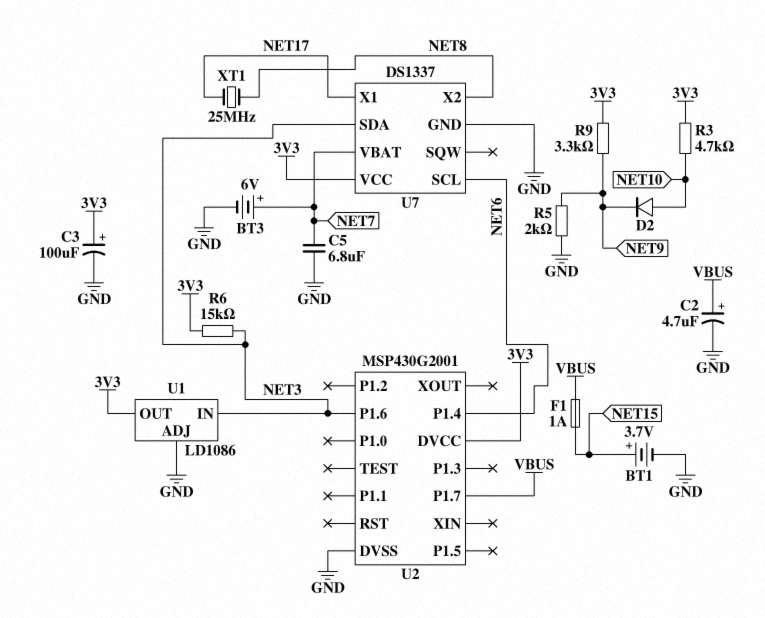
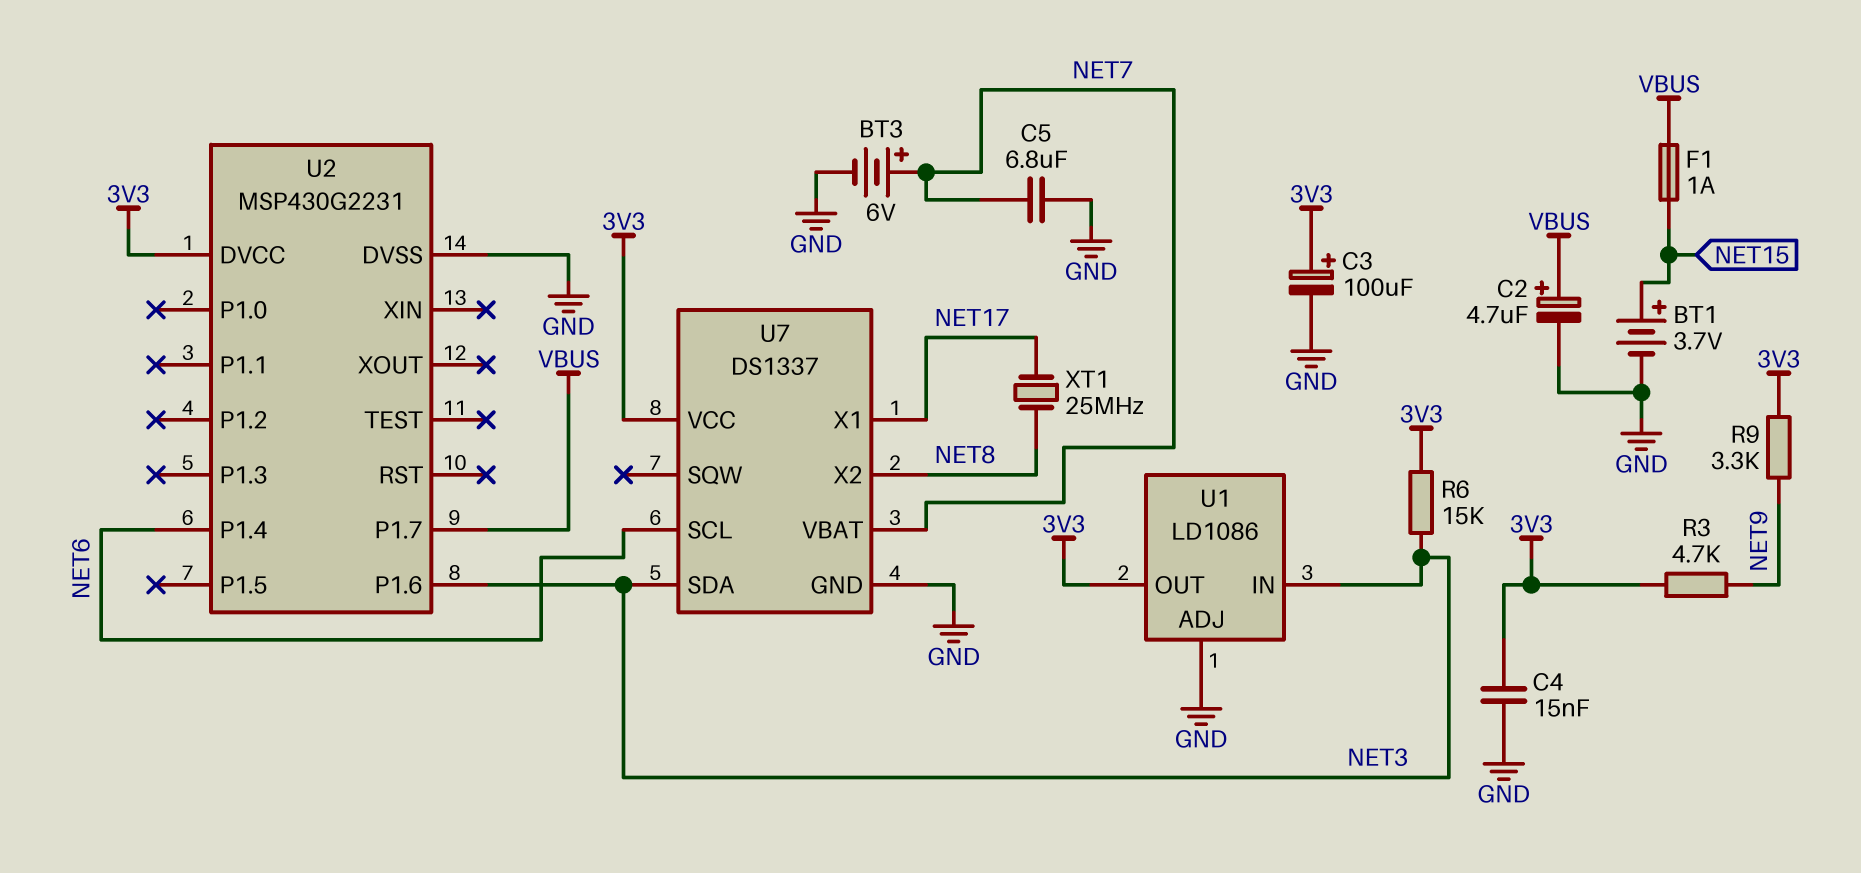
C4: none -> 15nF (3V3, GND)
D2: diode (A NET10, K NET9) -> none
R3: 4.7k (3V3, NET10) -> 4.7k (3V3, NET9)
R5: 2k (GND, NET9) -> none
U2: MSP430G2001 -> MSP430G2231

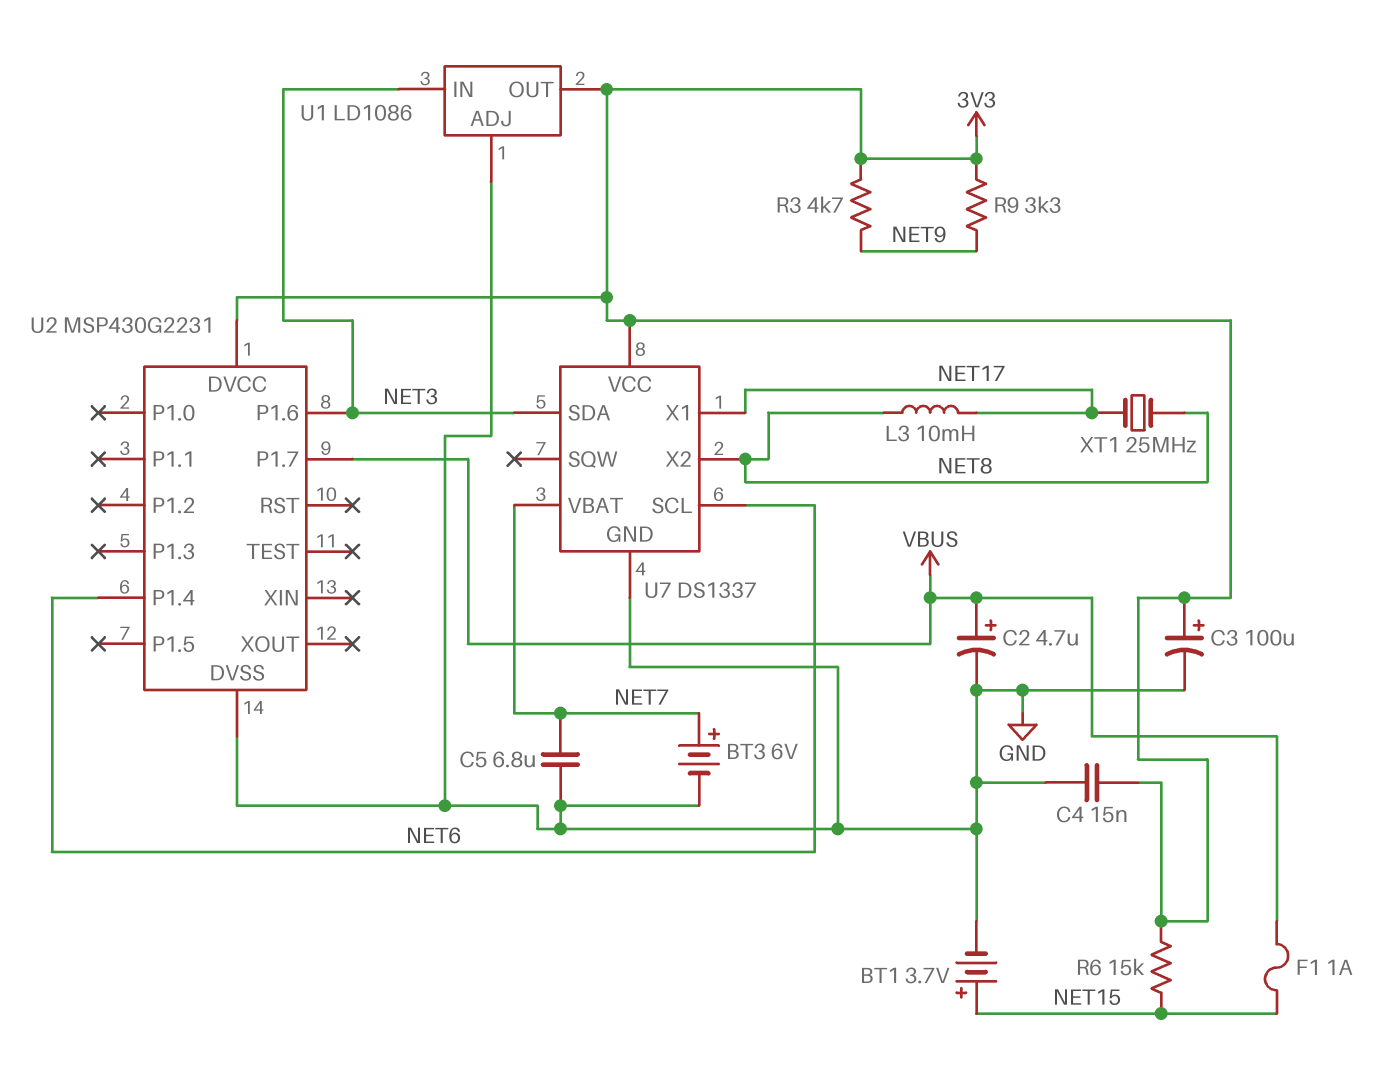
L3: none -> 10mH (NET8, NET17)
R6: 15k (3V3, NET3) -> 15k (3V3, NET15)

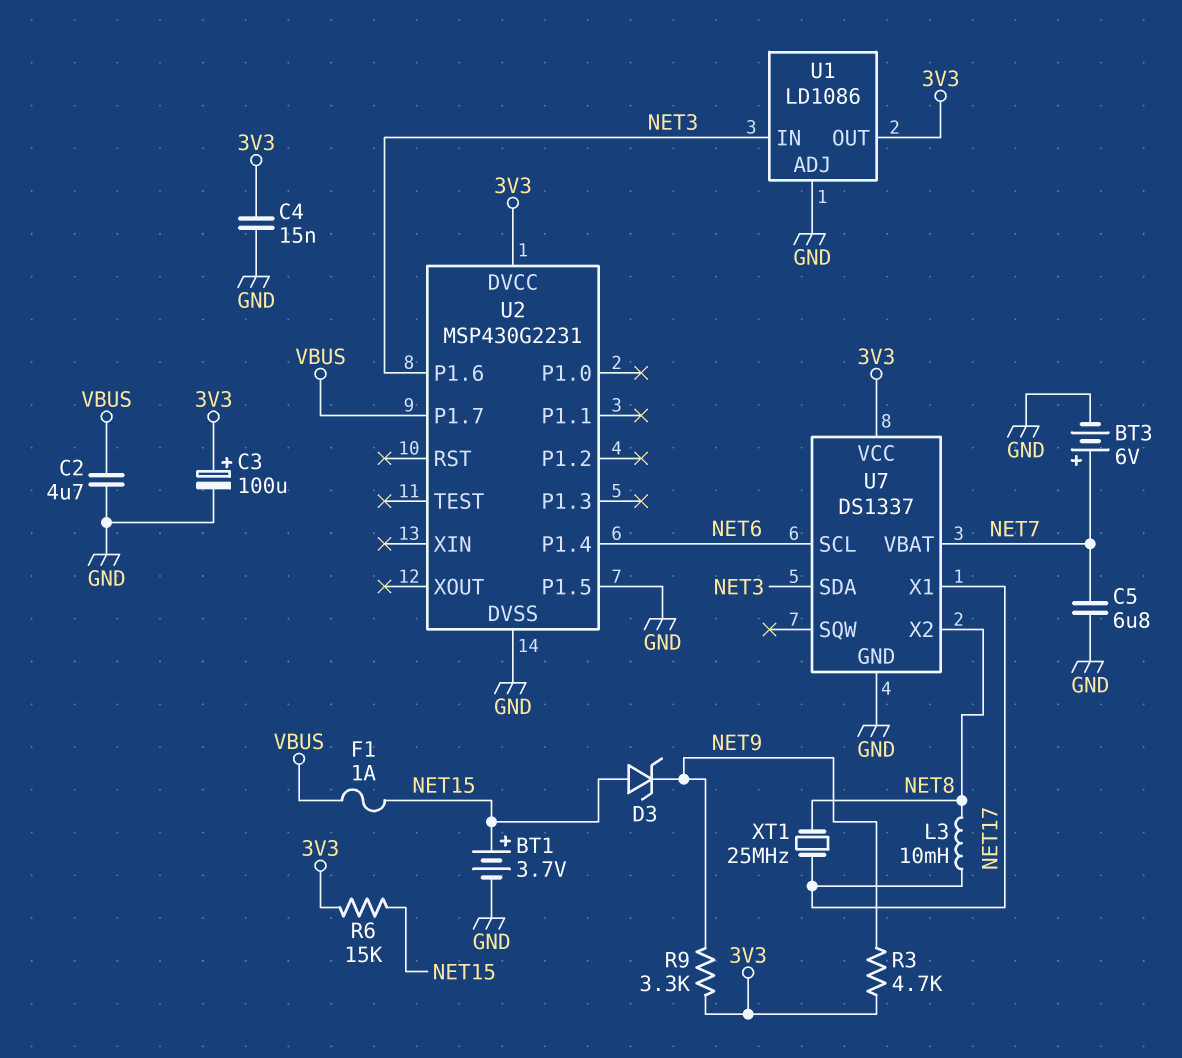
C2: 4.7uF (plus VBUS, minus GND) -> 4.7uF (GND, VBUS)
D3: none -> zener (A NET15, K NET9)
U2 pin P1.5: none -> GND

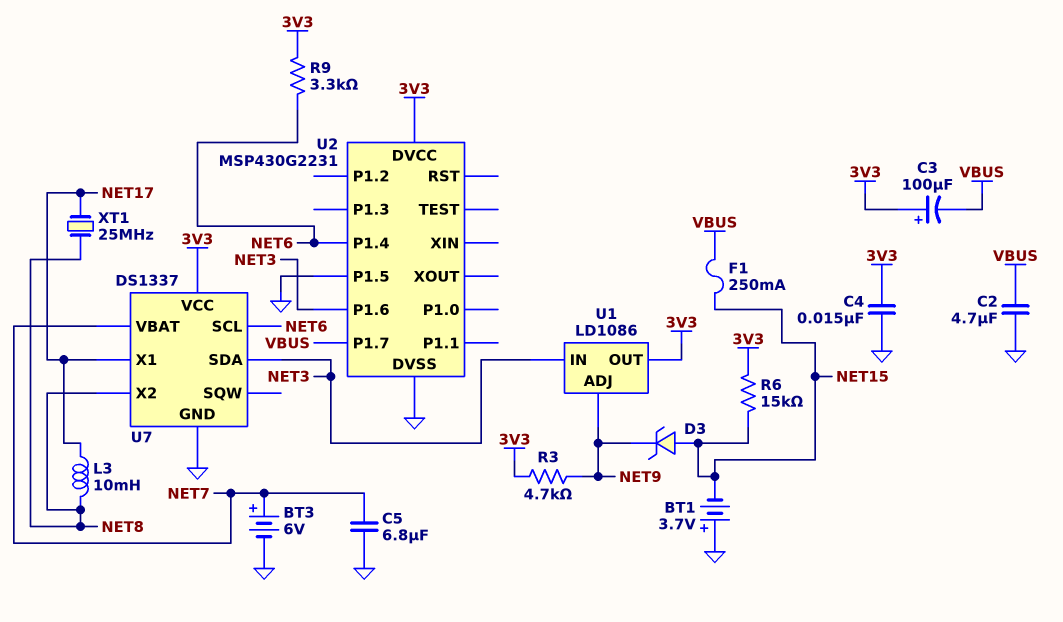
BT1: 3.7V (plus NET15, minus GND) -> 3.7V (plus GND, minus NET15)
C3: 100uF (plus 3V3, minus GND) -> 100uF (plus 3V3, minus VBUS)
F1: 1A (NET15, VBUS) -> 250mA (NET15, VBUS)
R9: 3.3k (3V3, NET9) -> 3.3k (3V3, NET6)
U1 pin ADJ: GND -> NET9

